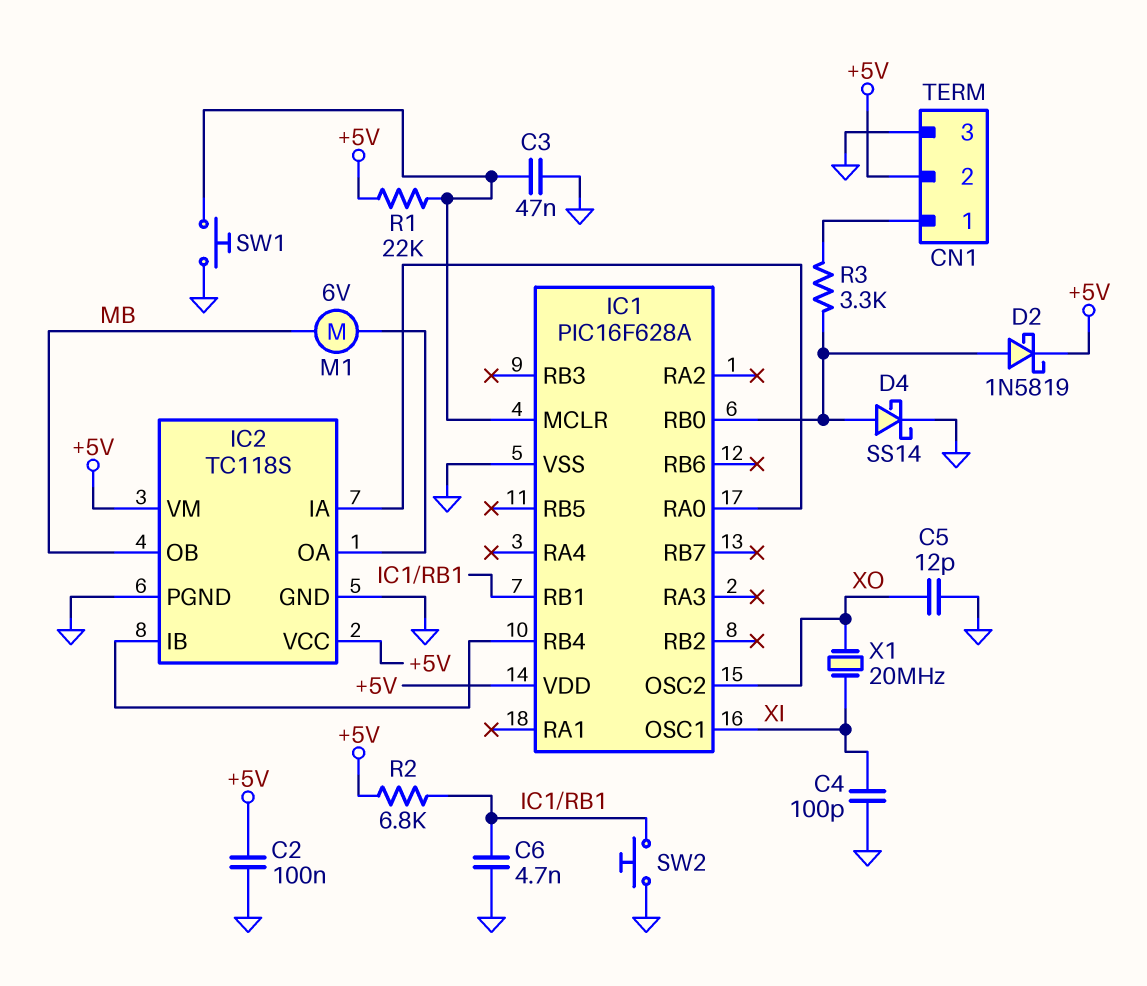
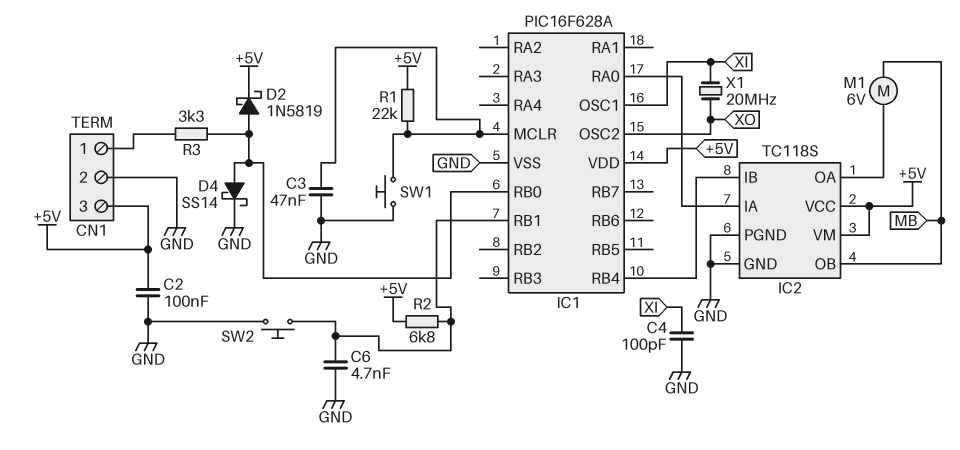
C5: 12pF (GND, XO) -> none
CN1 pin 2: +5V -> GND
CN1 pin 3: GND -> +5V

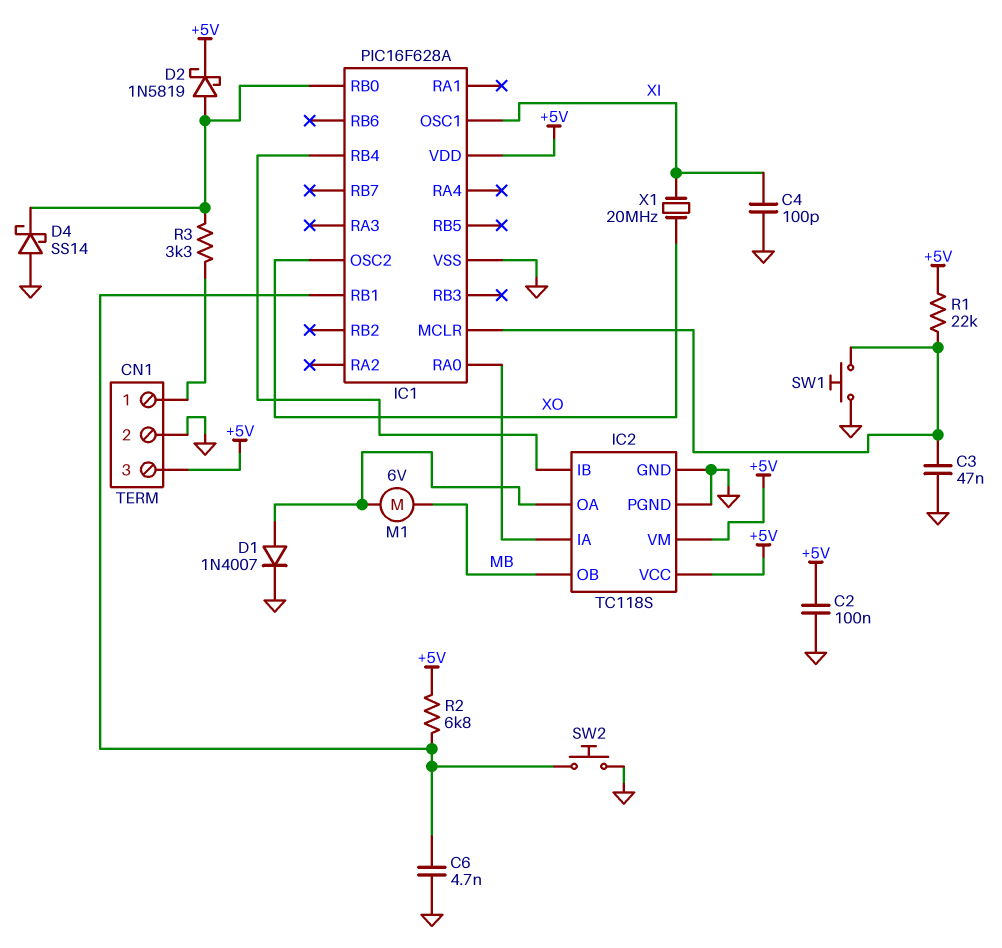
D1: none -> diode 1N4007 (A IC2/OA, K GND)
D4: schottky SS14 (A IC1/RB0, K GND) -> schottky SS14 (A GND, K IC1/RB0)

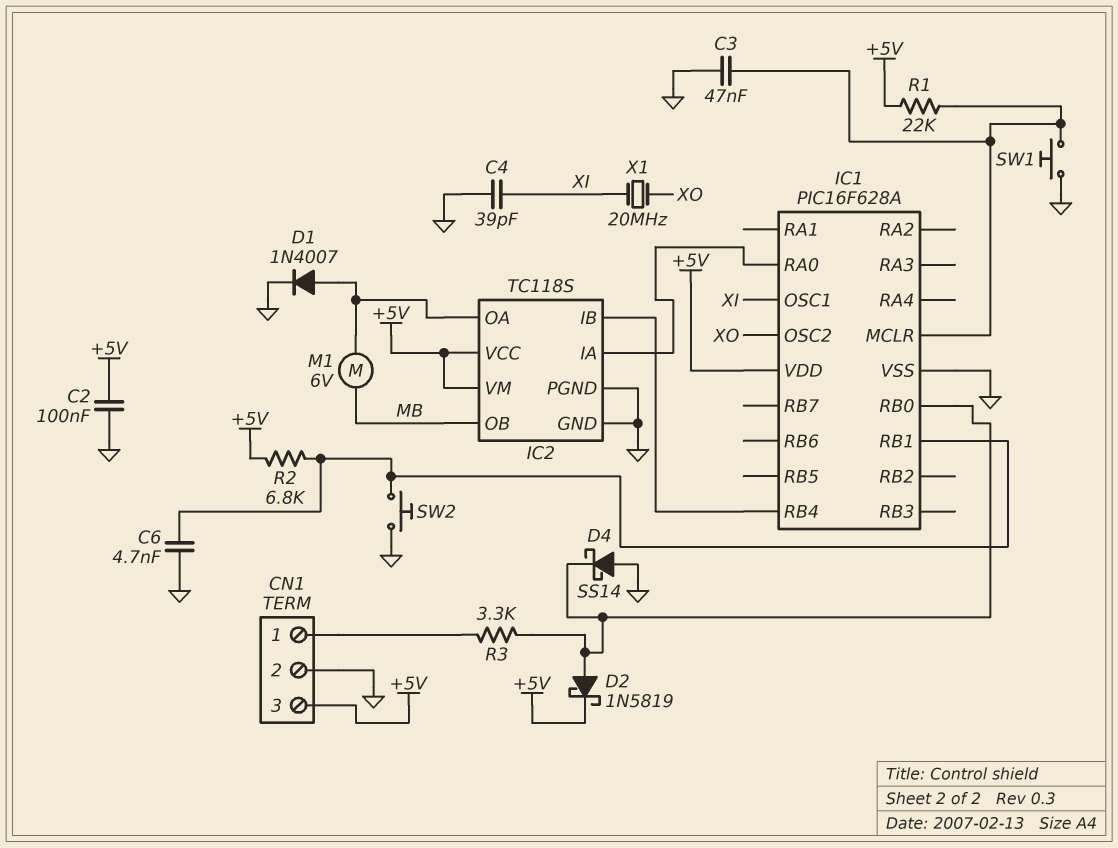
C4: 100pF (GND, XI) -> 39pF (GND, XI)

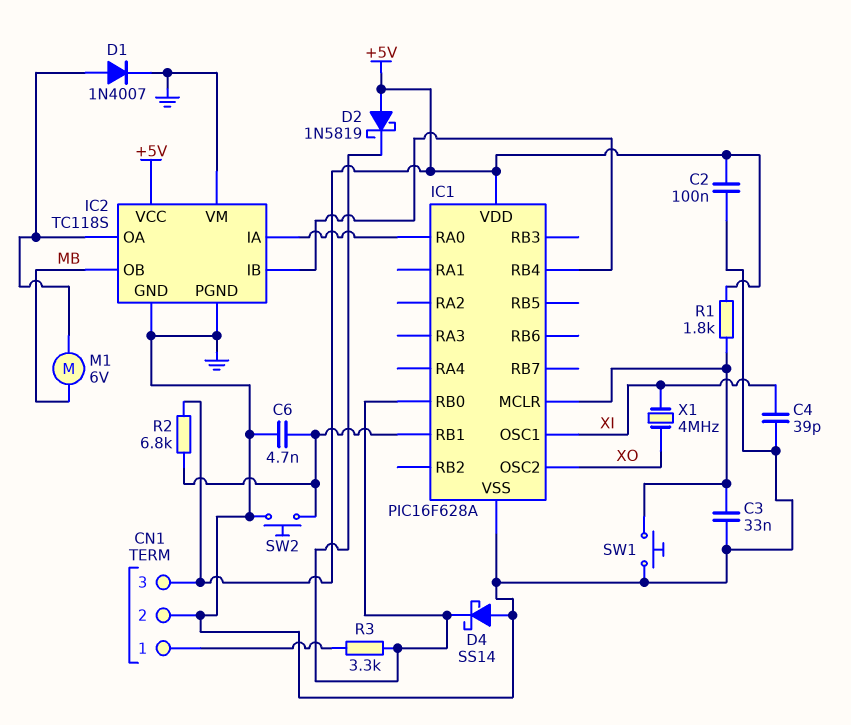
C3: 47nF (GND, IC1/MCLR) -> 33nF (GND, IC1/MCLR)
D2: schottky 1N5819 (A IC1/RB0, K +5V) -> schottky 1N5819 (A +5V, K IC1/RB0)
IC2 pin VM: +5V -> GND
R1: 22k (+5V, IC1/MCLR) -> 1.8k (+5V, IC1/MCLR)
X1: 20MHz (XI, XO) -> 4MHz (XI, XO)

